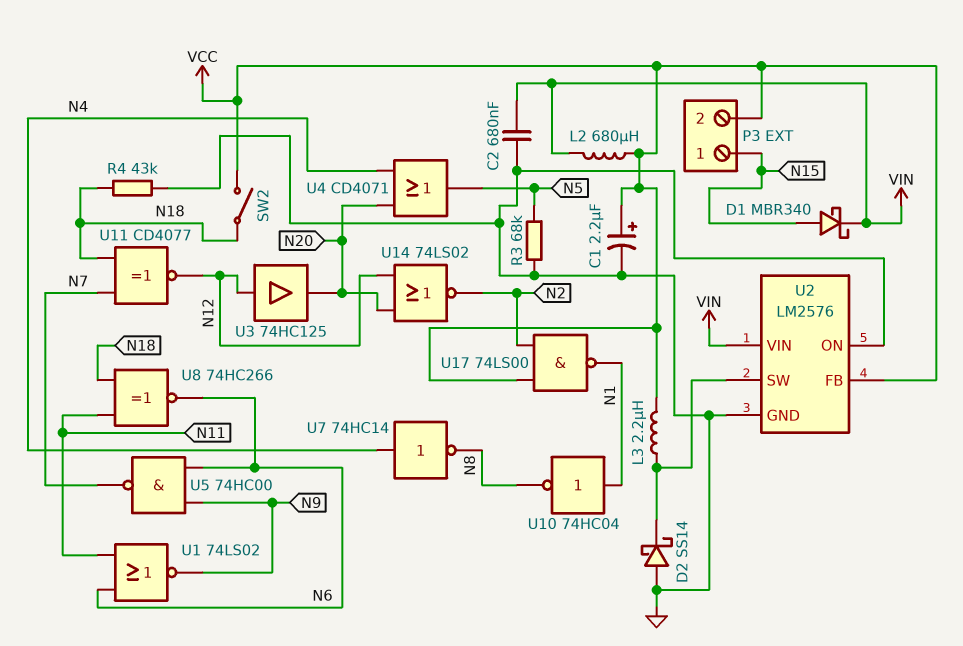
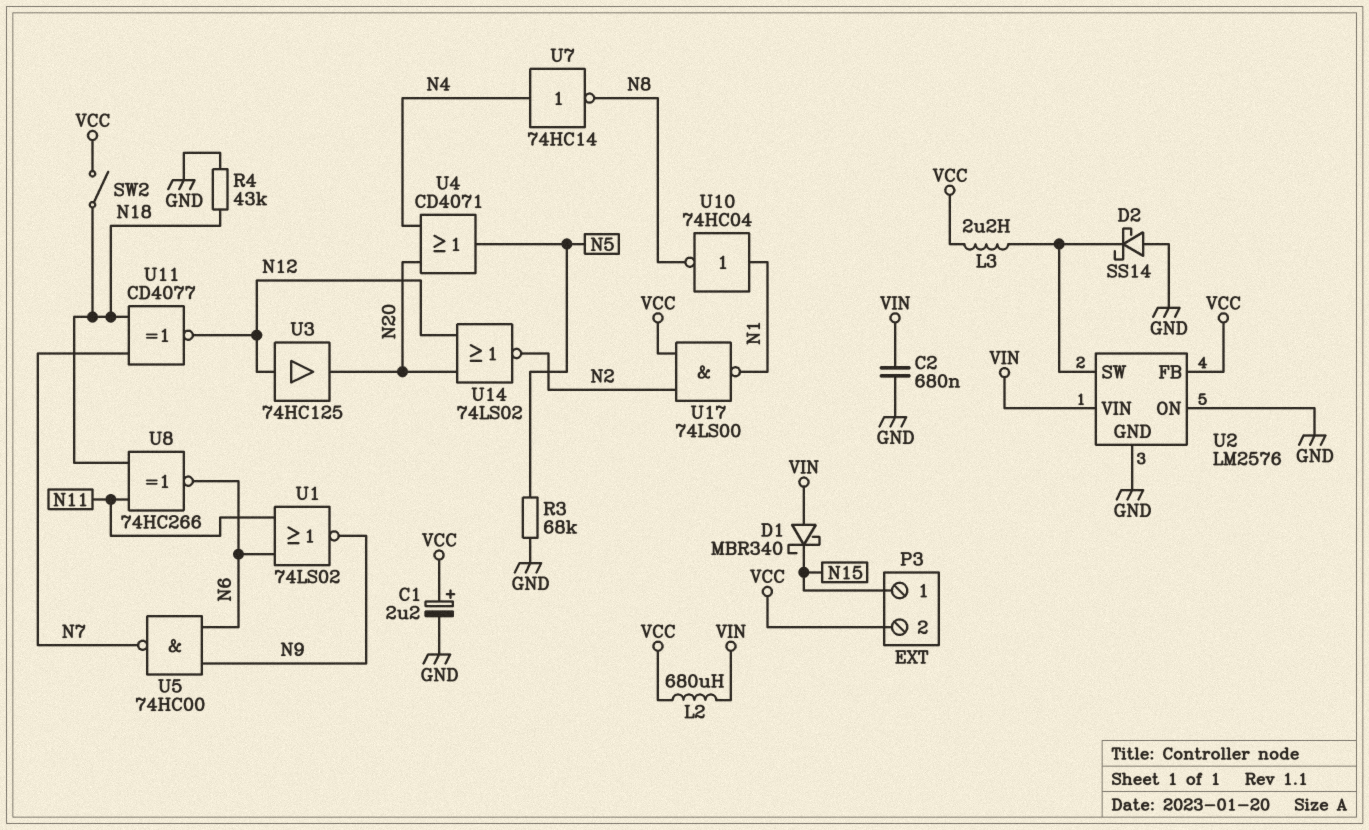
D1: schottky MBR340 (A N15, K VIN) -> schottky MBR340 (A VIN, K N15)

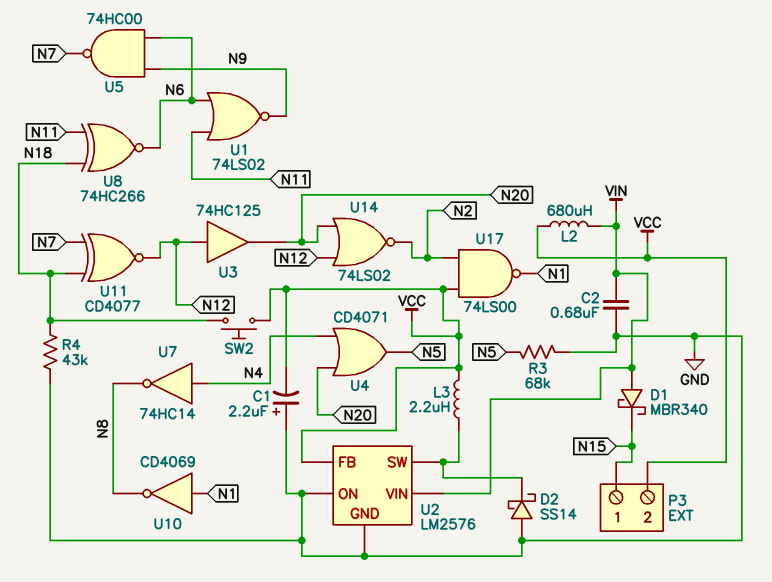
C1: 2.2uF (plus VCC, minus GND) -> 2.2uF (plus GND, minus VCC)
SW2: switch (N18, VCC) -> button (N18, VCC)
U10: NOT 74HC04 (in N1, out N8) -> NOT CD4069 (in N1, out N8)

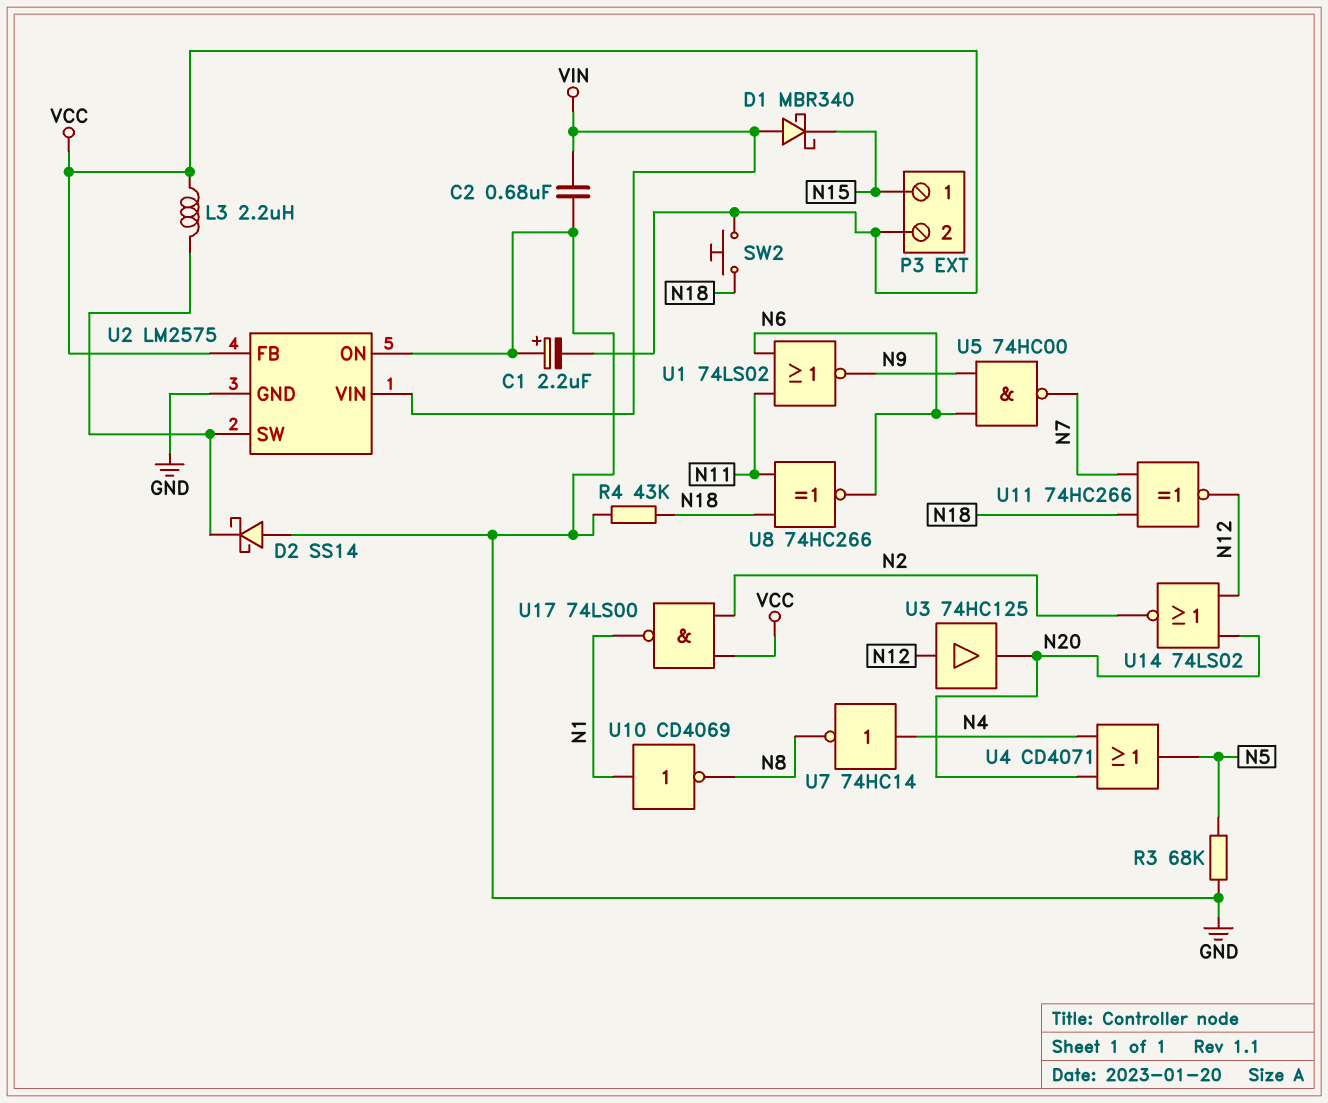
L2: 680uH (VCC, VIN) -> none
U2: LM2576 -> LM2575
U11: XNOR CD4077 (in N7, in N18, out N12) -> XNOR 74HC266 (in N7, in N18, out N12)

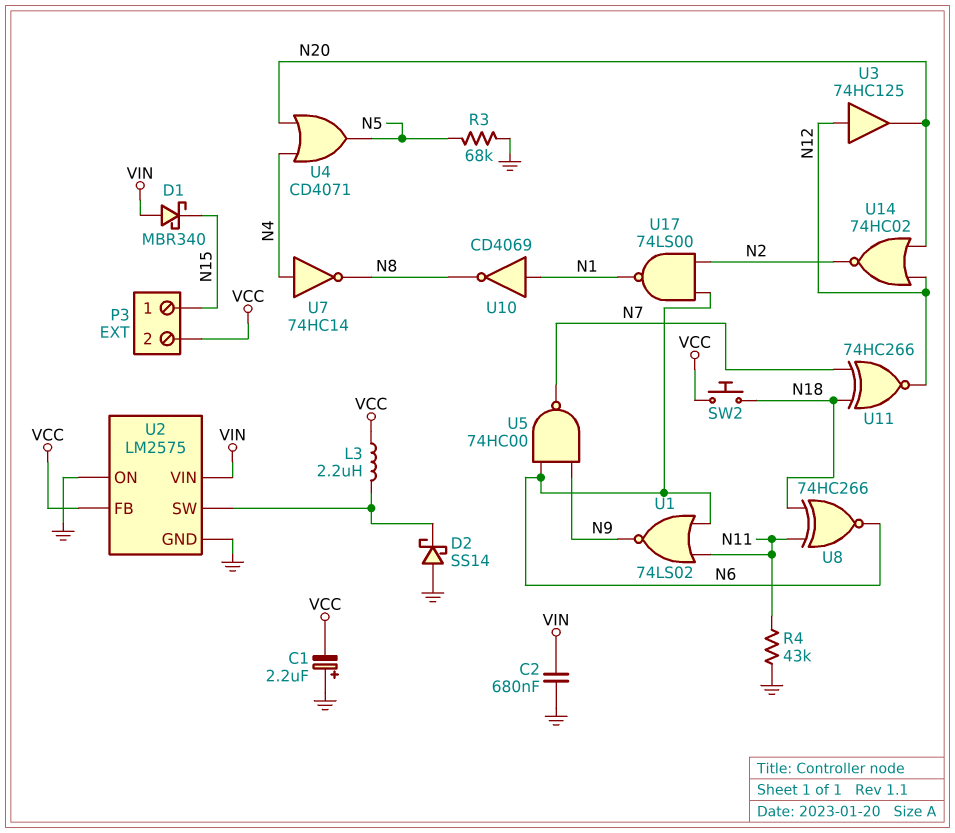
R4: 43k (GND, N18) -> 43k (GND, N11)
U14: NOR 74LS02 (in N12, in N20, out N2) -> NOR 74HC02 (in N12, in N20, out N2)
U17: NAND 74LS00 (in N2, in VCC, out N1) -> NAND 74LS00 (in N2, in N6, out N1)

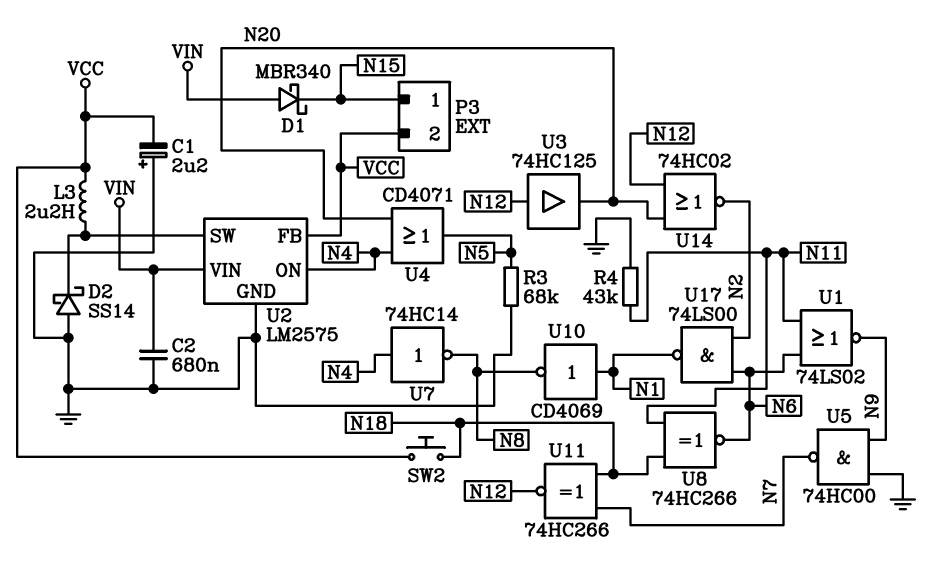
U2 pin ON: GND -> N4
U5: NAND 74HC00 (in N6, in N9, out N7) -> NAND 74HC00 (in GND, in N9, out N7)

